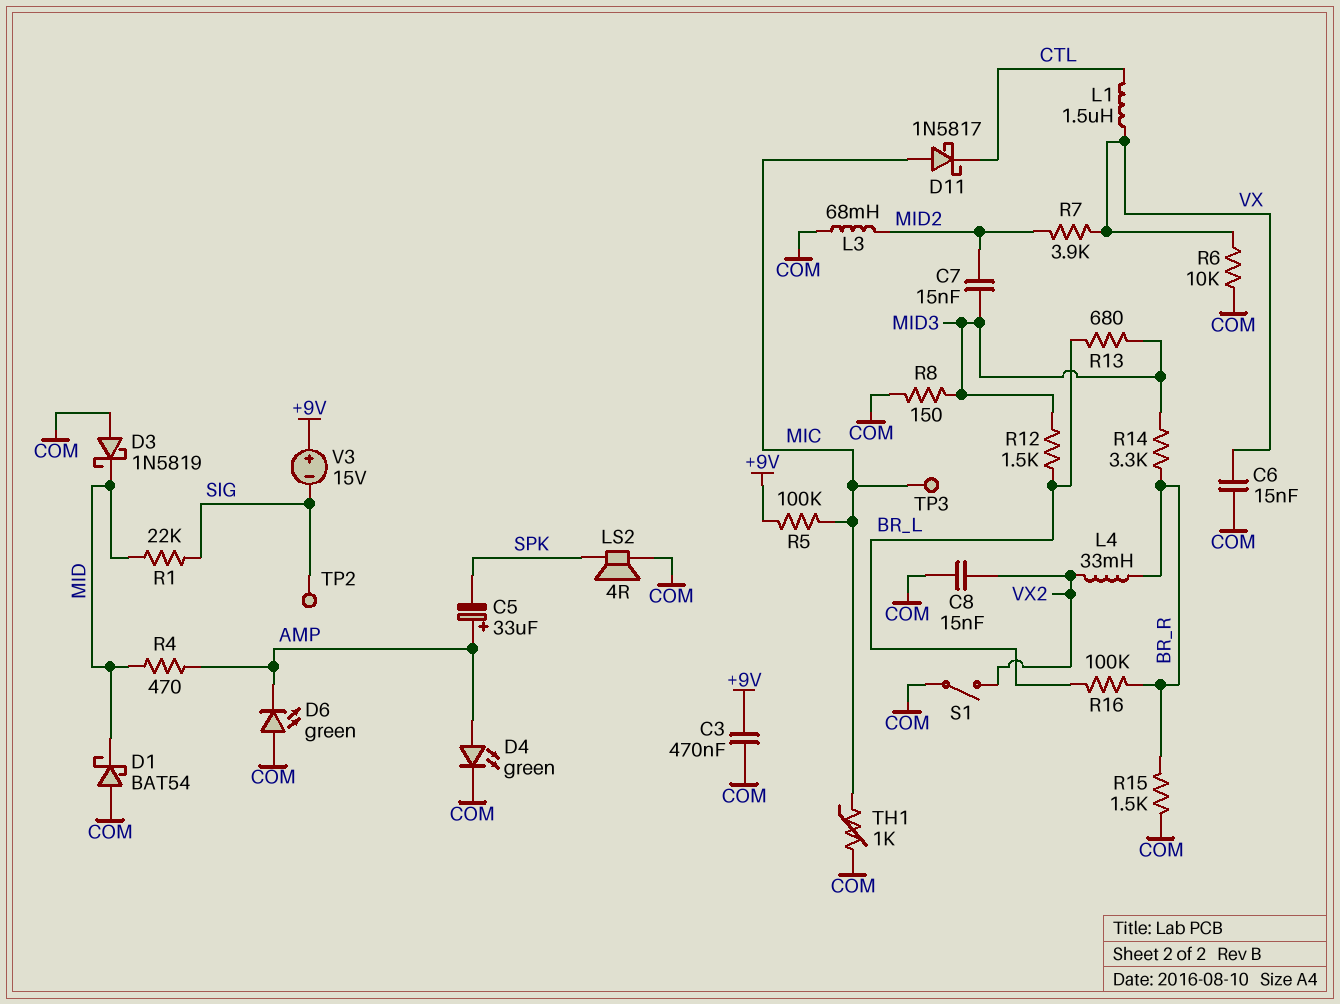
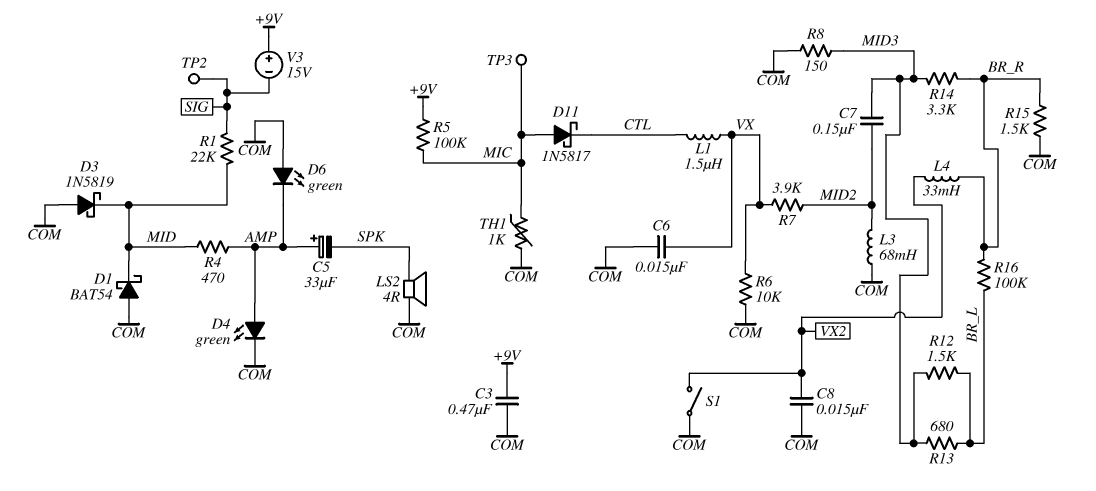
C7: 15nF (MID2, MID3) -> 150nF (MID2, MID3)

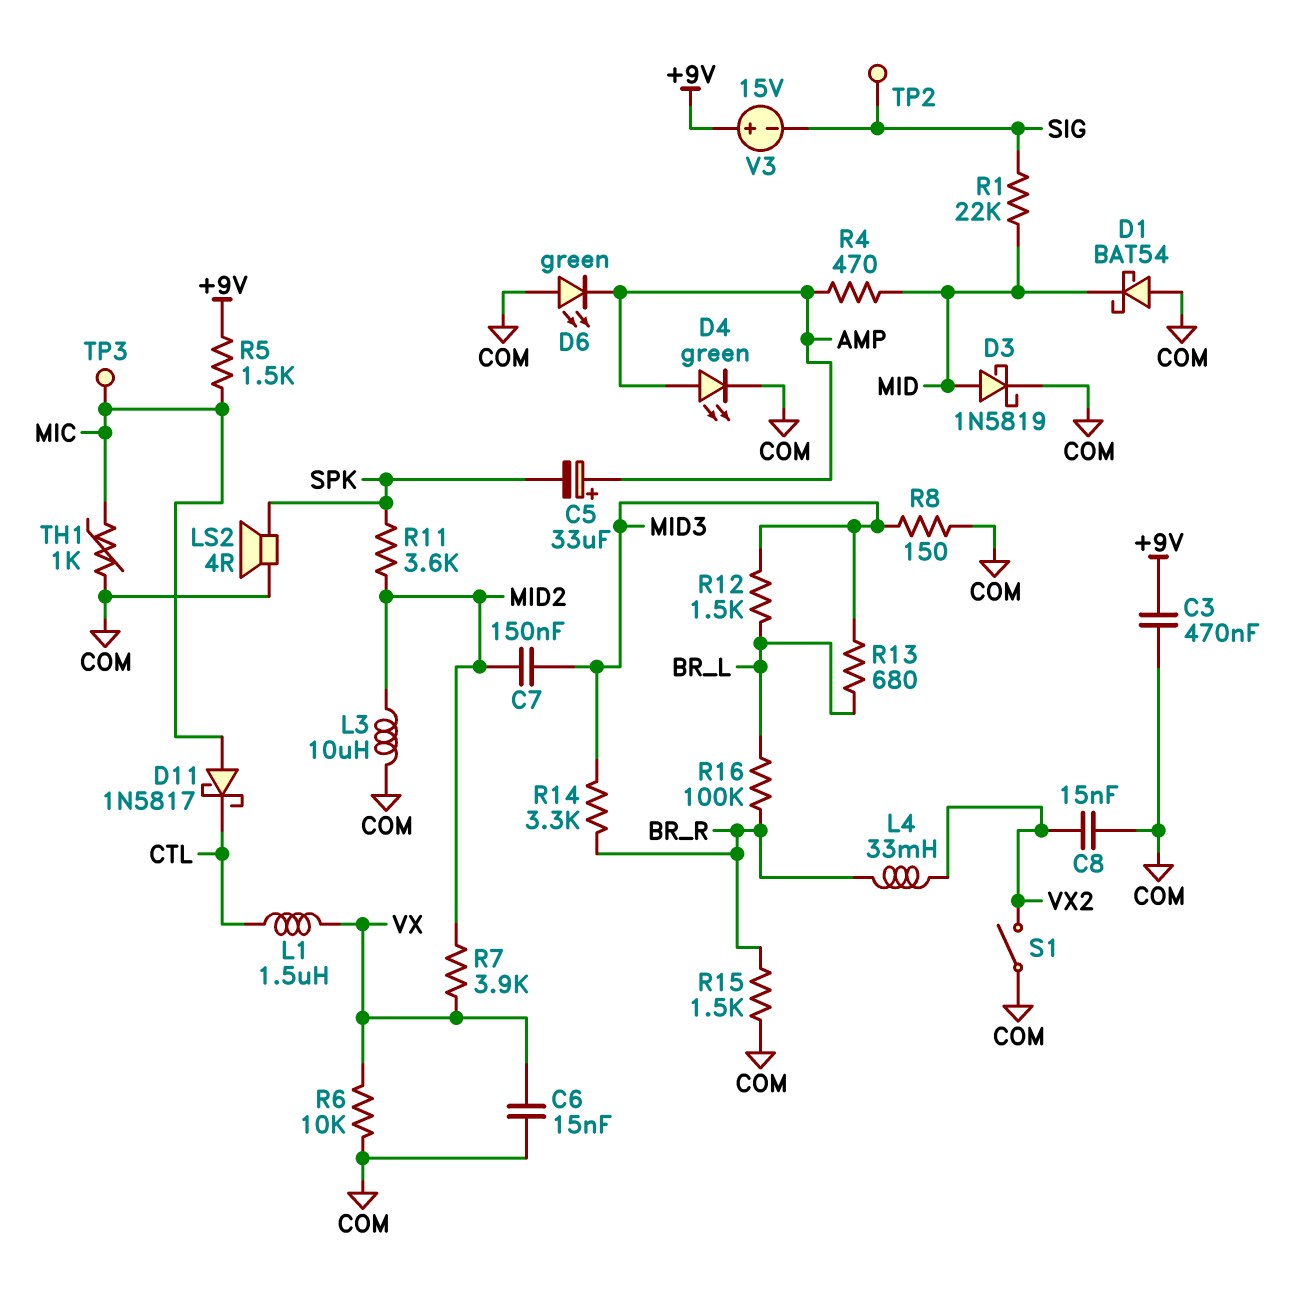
D3: schottky 1N5819 (A COM, K MID) -> schottky 1N5819 (A MID, K COM)
L3: 68mH (COM, MID2) -> 10uH (COM, MID2)
R5: 100k (+9V, MIC) -> 1.5k (+9V, MIC)
R11: none -> 3.6k (MID2, SPK)

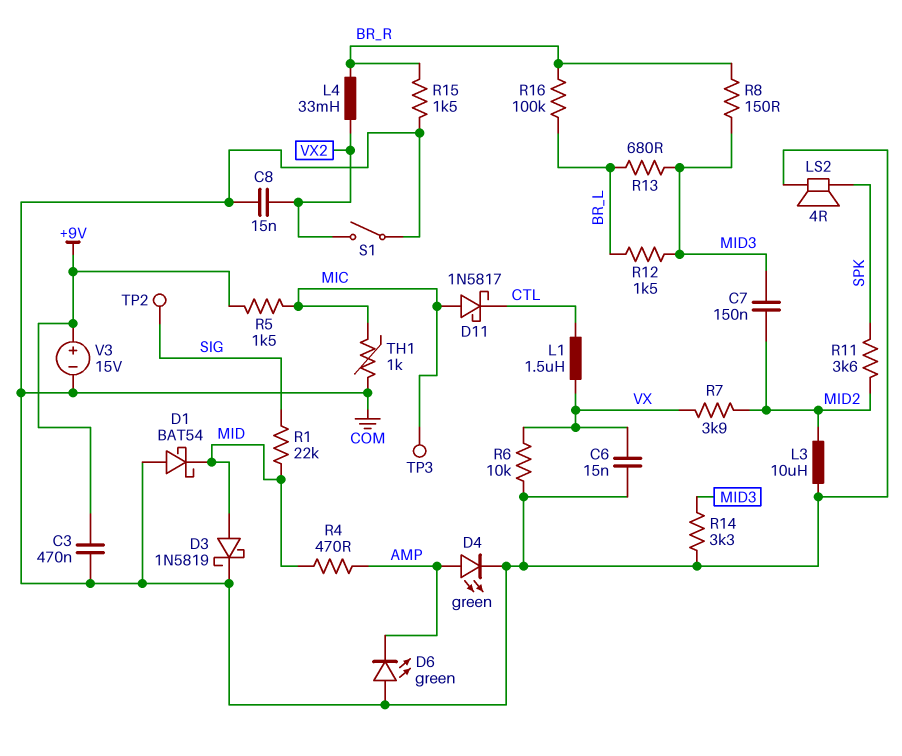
C5: 33uF (plus AMP, minus SPK) -> none
R8: 150 (COM, MID3) -> 150 (BR_R, MID3)
R14: 3.3k (BR_R, MID3) -> 3.3k (COM, MID3)
V3: 15V (plus +9V, minus SIG) -> 15V (plus +9V, minus COM)

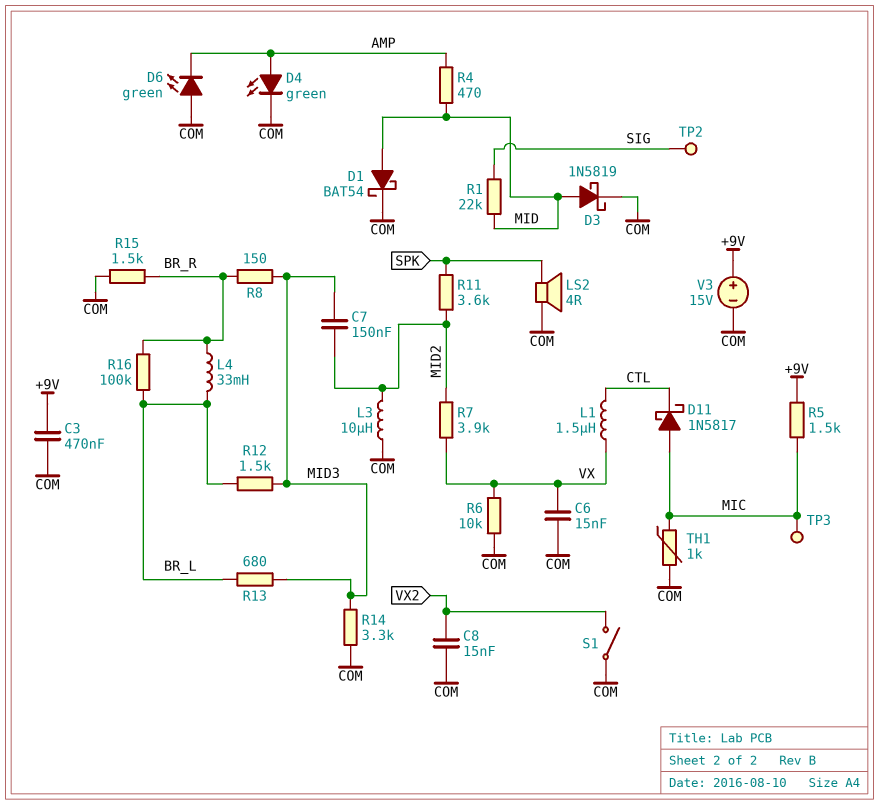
D1: schottky BAT54 (A COM, K MID) -> schottky BAT54 (A MID, K COM)
L4: 33mH (BR_R, VX2) -> 33mH (BR_L, BR_R)

